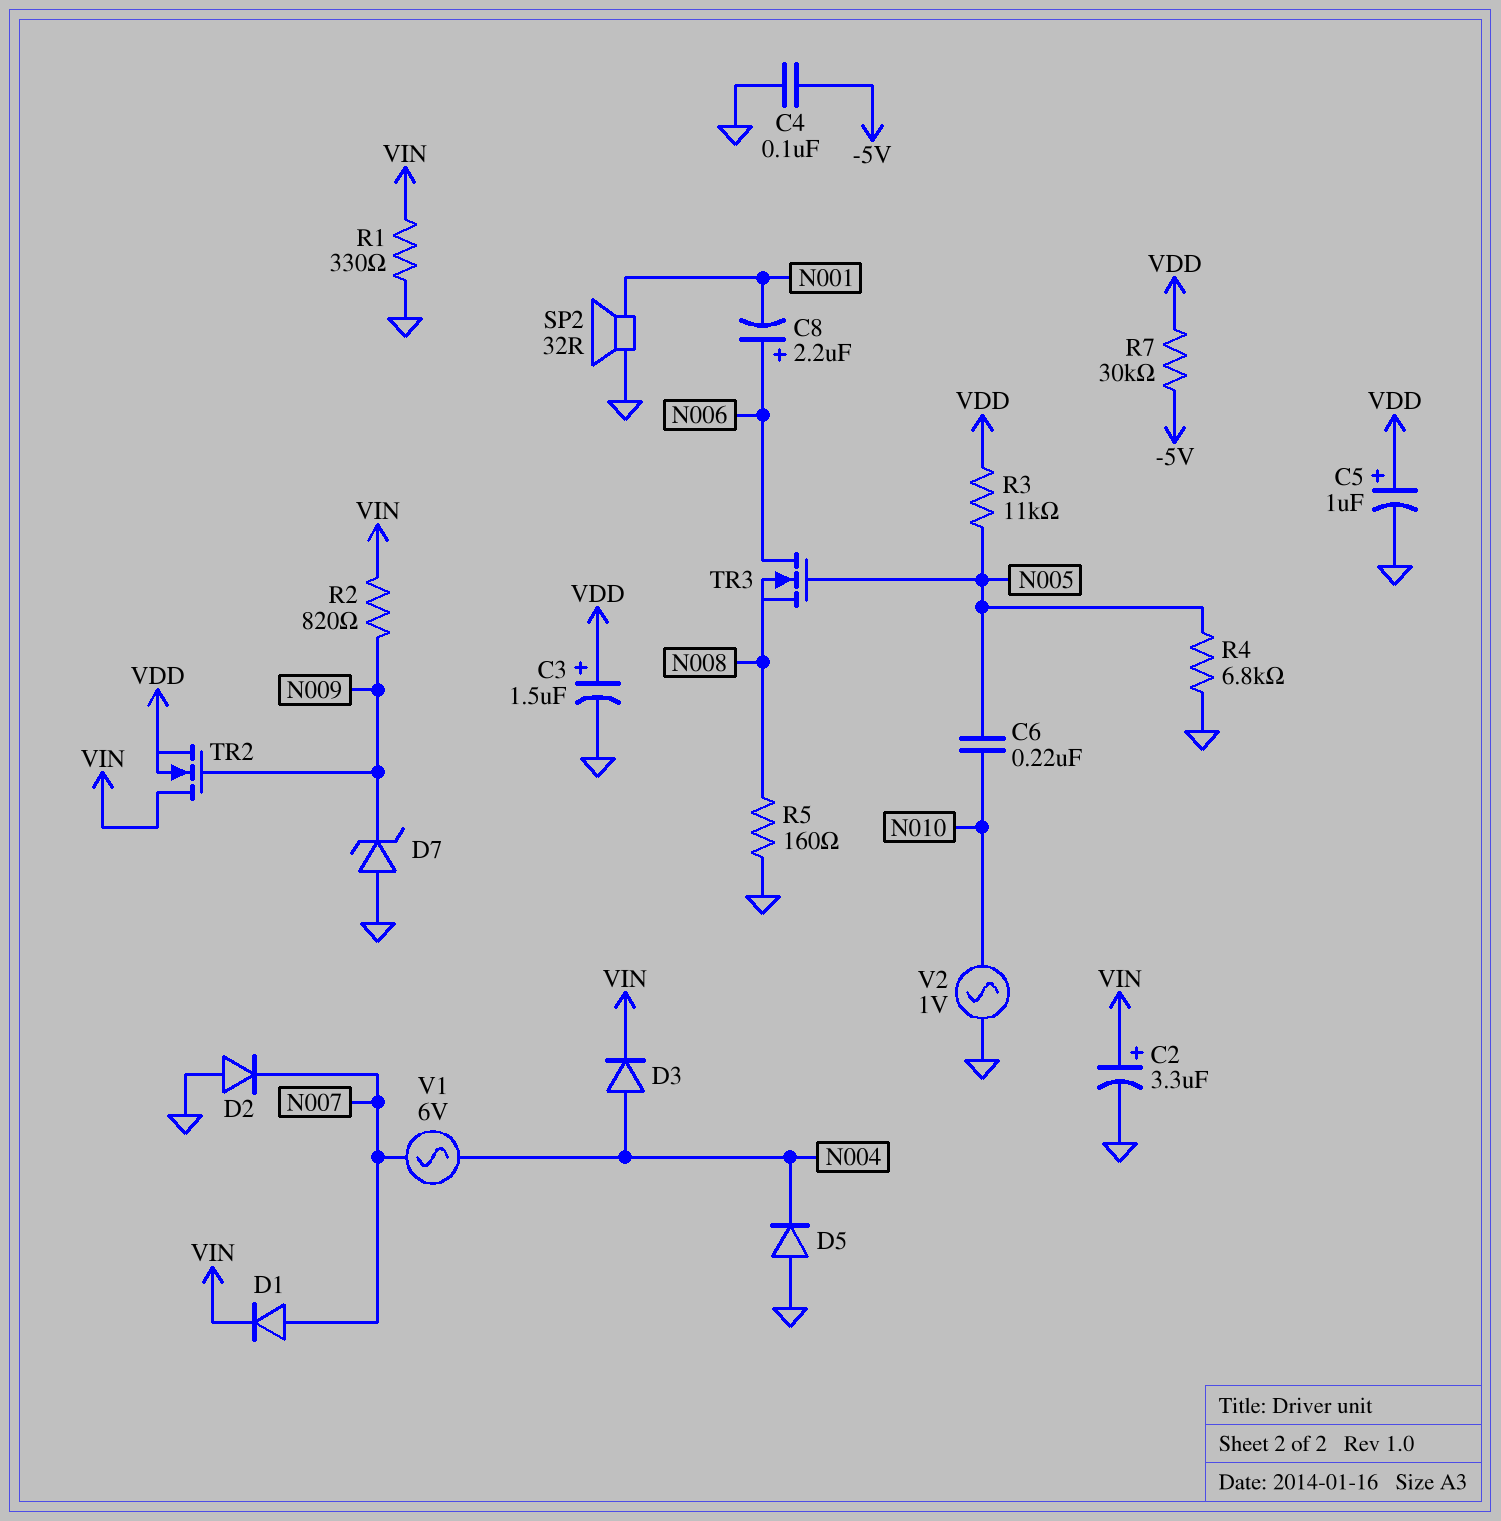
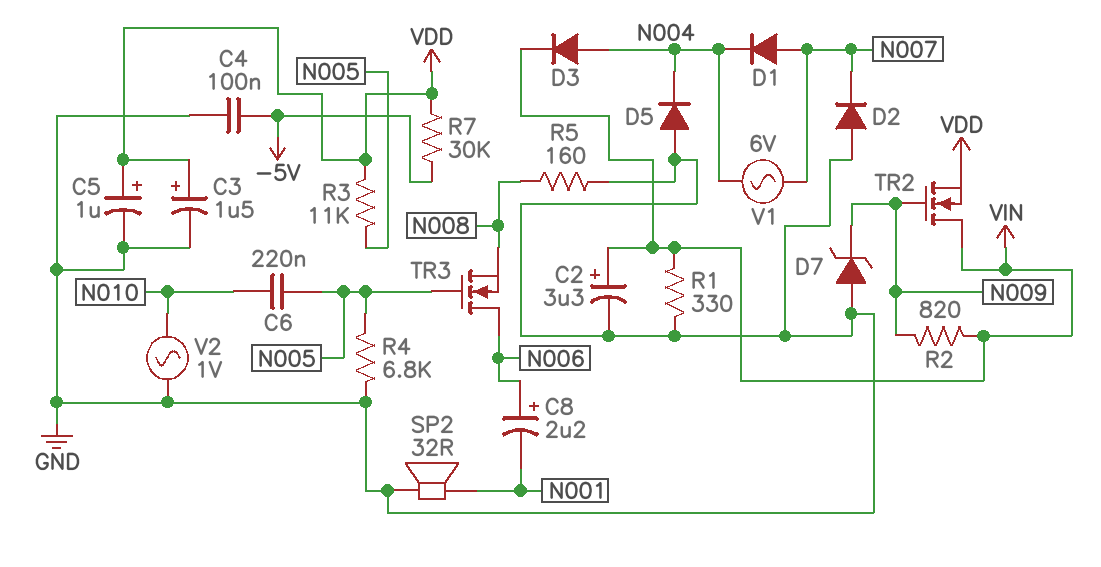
D1: diode (A N007, K VIN) -> diode (A N007, K N004)

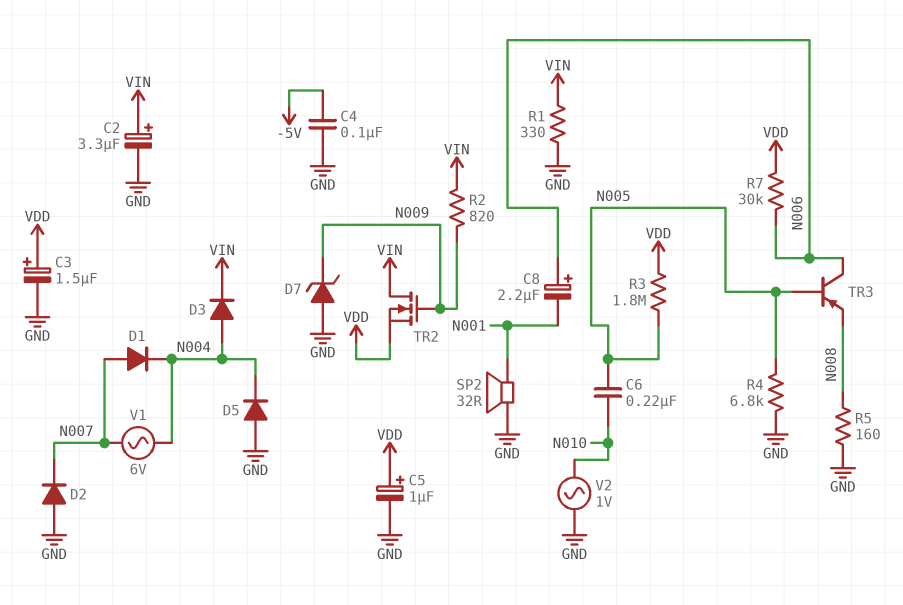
R3: 11k (N005, VDD) -> 1.8M (N005, VDD)
R7: 30k (-5V, VDD) -> 30k (N006, VDD)
TR3: NMOS (G N005, D N006, S N008) -> PNP (B N005, C N006, E N008)

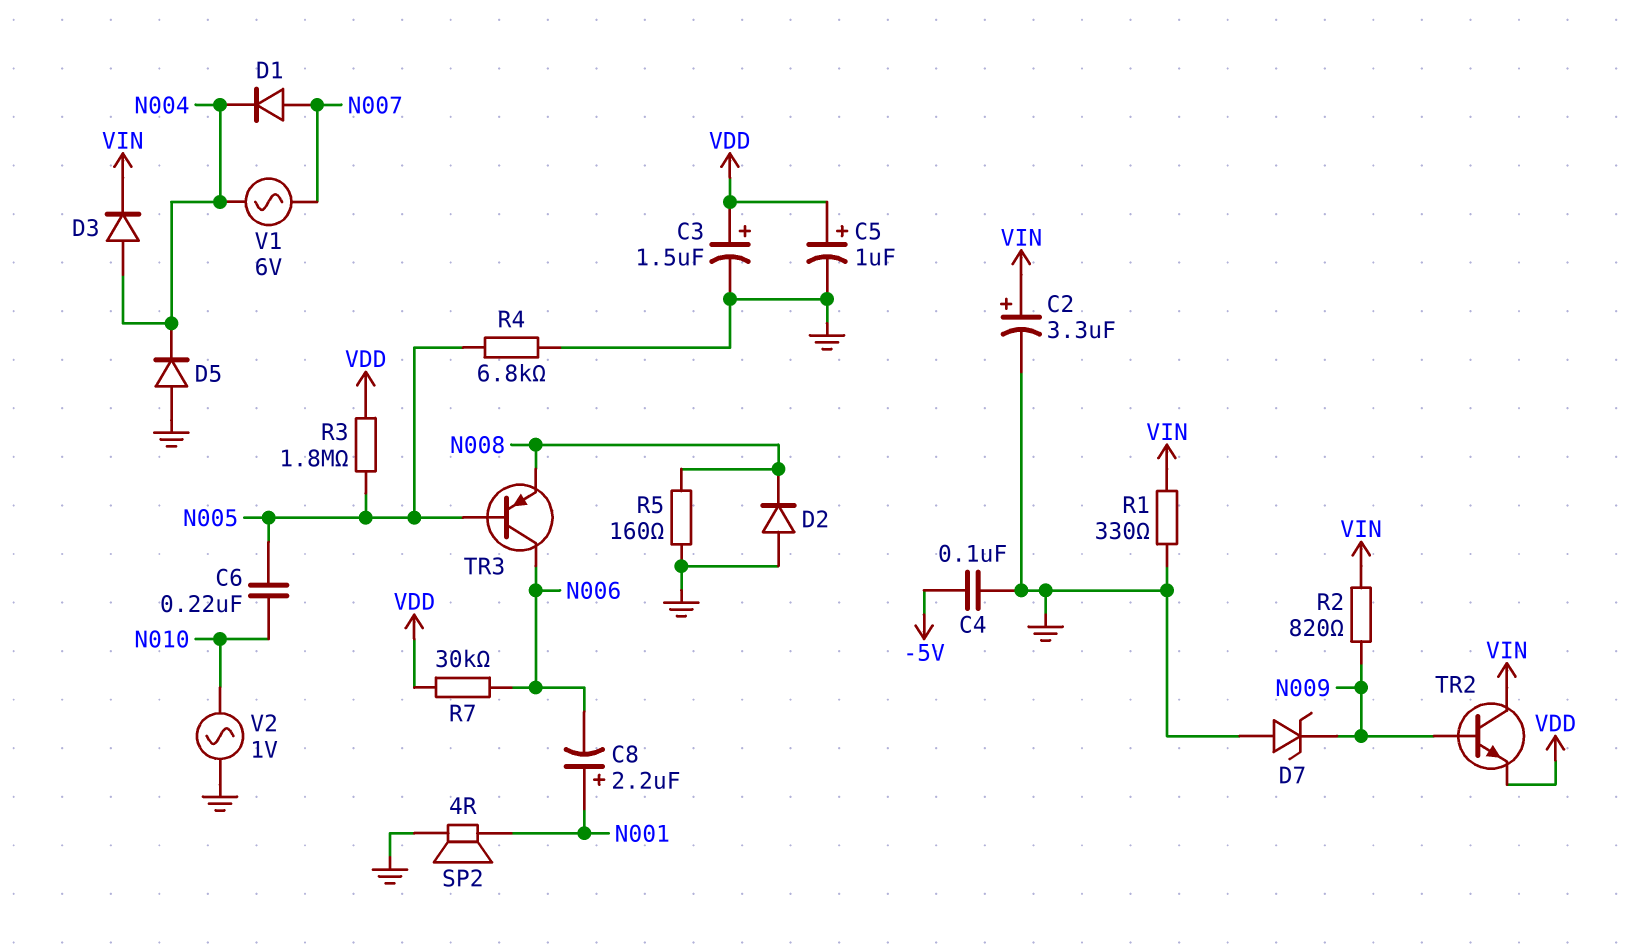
C8: 2.2uF (plus N006, minus N001) -> 2.2uF (plus N001, minus N006)
D2: diode (A GND, K N007) -> diode (A GND, K N008)
SP2: speaker 32R (GND, N001) -> speaker 4R (GND, N001)
TR2: NMOS (G N009, D VIN, S VDD) -> NPN (B N009, C VIN, E VDD)

